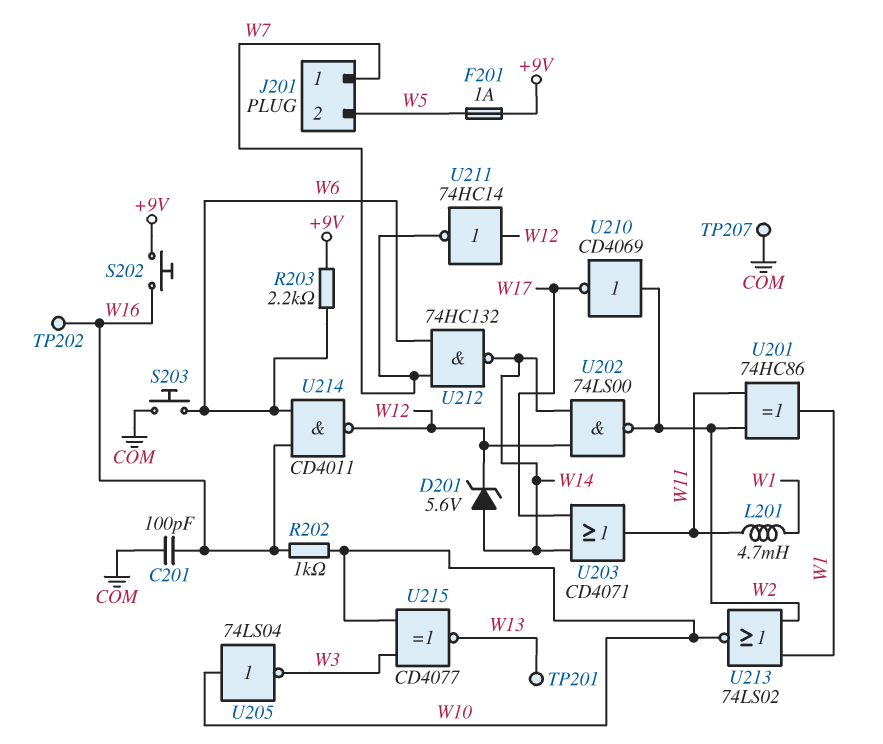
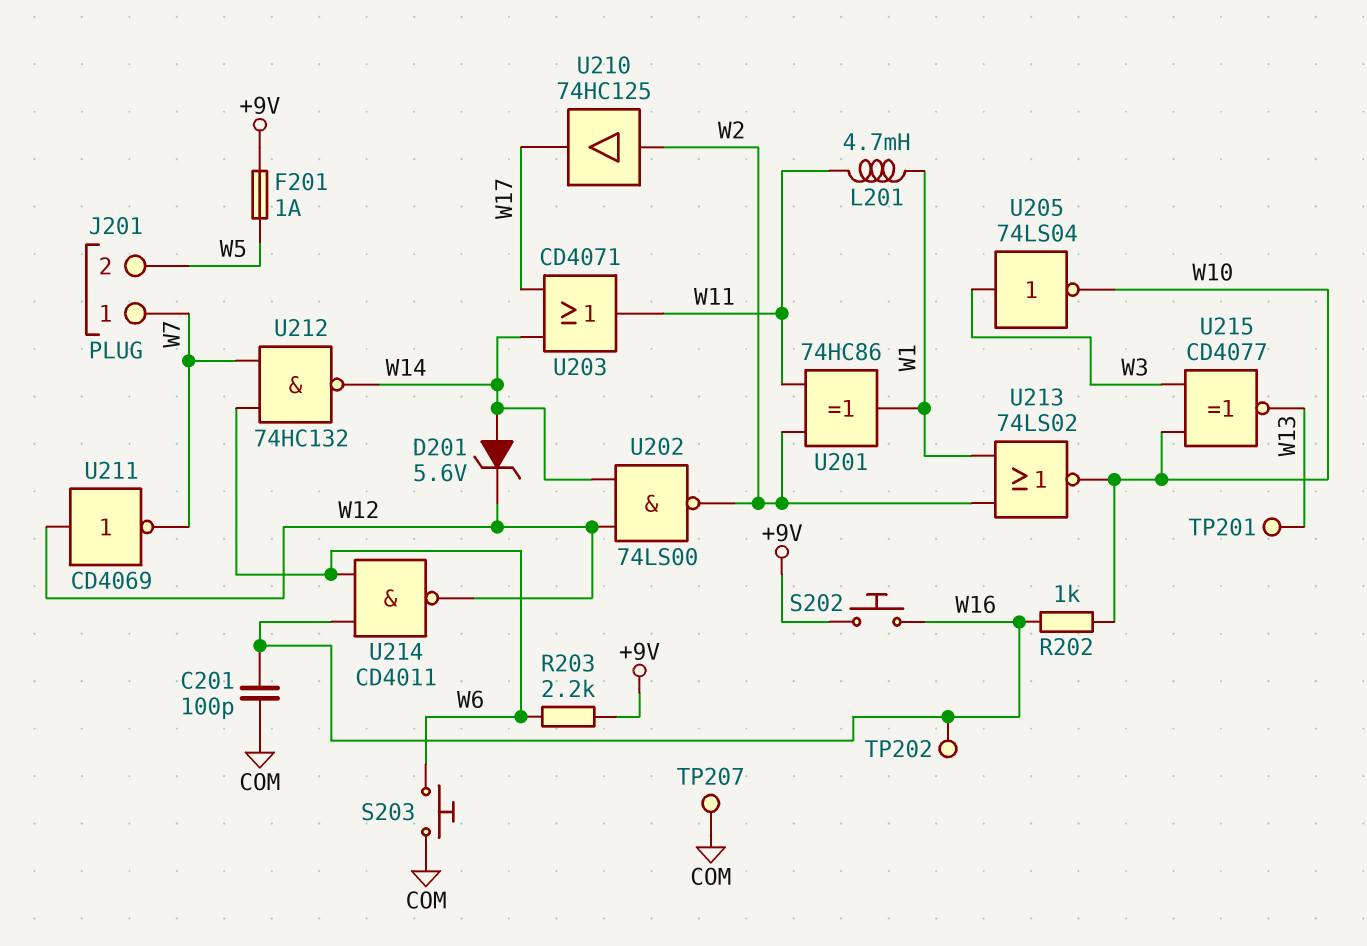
U205: NOT 74LS04 (in W10, out W3) -> NOT 74LS04 (in W3, out W10)
U210: NOT CD4069 (in W2, out W17) -> buffer 74HC125 (in W2, out W17)
U211: NOT 74HC14 (in W12, out W7) -> NOT CD4069 (in W12, out W7)

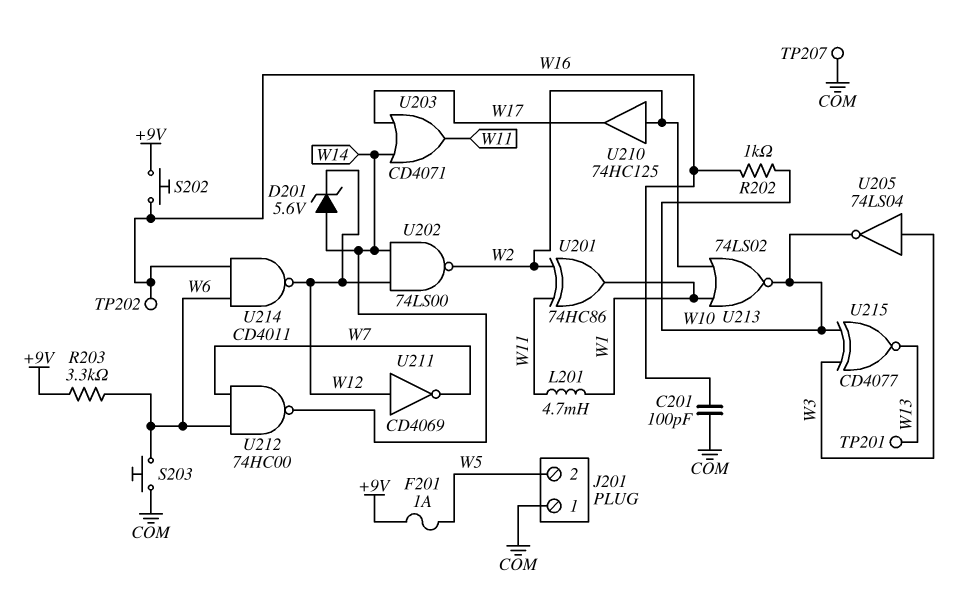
J201 pin 1: W7 -> COM
R203: 2.2k (+9V, W6) -> 3.3k (+9V, W6)
U212: NAND 74HC132 (in W6, in W7, out W14) -> NAND 74HC00 (in W6, in W7, out W14)

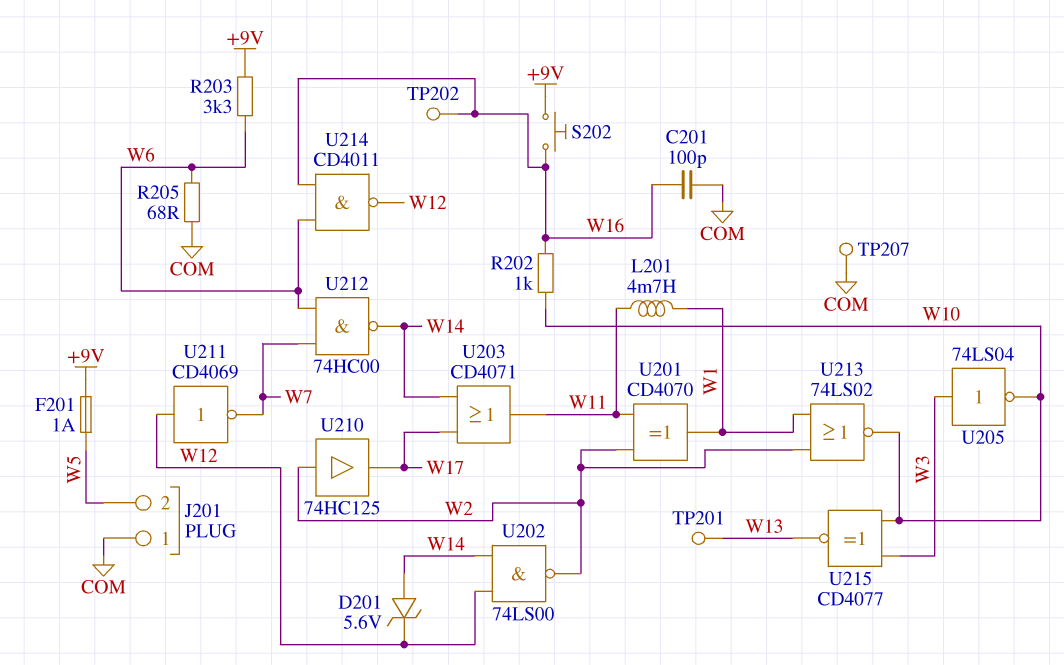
R205: none -> 68 (COM, W6)
S203: button (COM, W6) -> none
U201: XOR 74HC86 (in W2, in W11, out W1) -> XOR CD4070 (in W2, in W11, out W1)

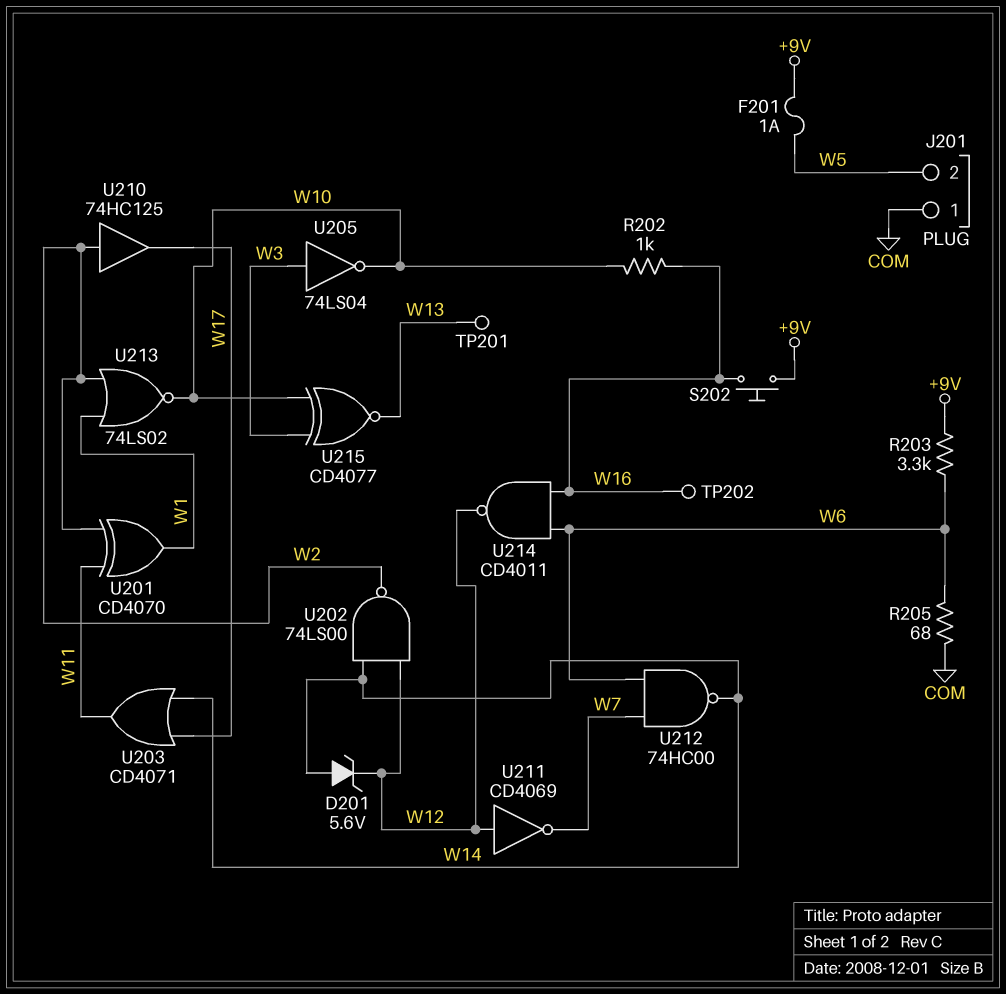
C201: 100pF (COM, W16) -> none
L201: 4.7mH (W1, W11) -> none
TP207: test point (COM) -> none

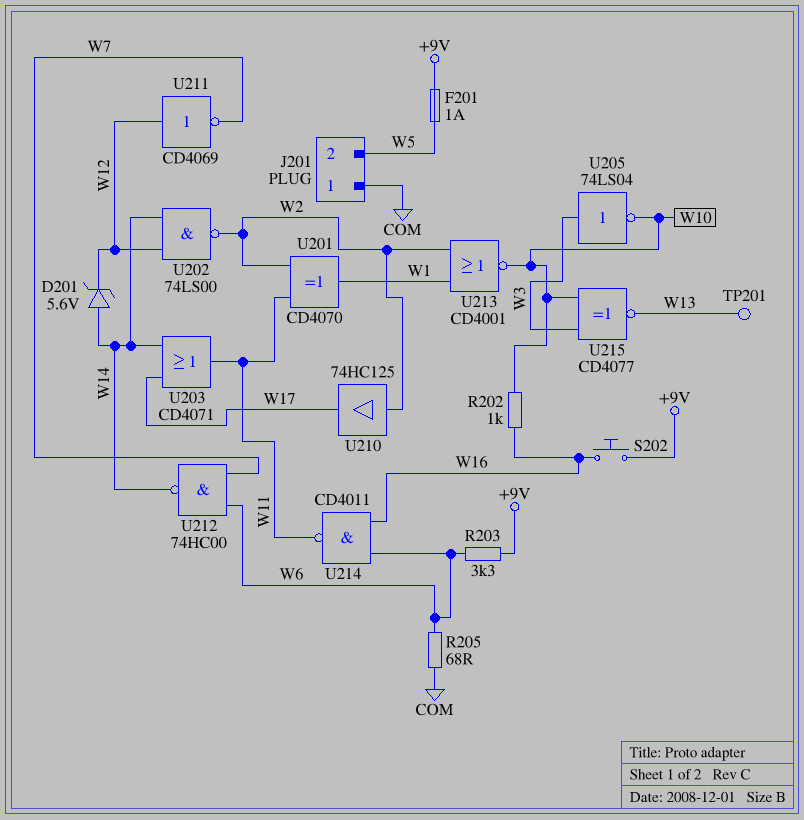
TP202: test point (W16) -> none
U213: NOR 74LS02 (in W1, in W2, out W10) -> NOR CD4001 (in W1, in W2, out W10)
U214: NAND CD4011 (in W6, in W16, out W12) -> NAND CD4011 (in W6, in W16, out W11)

